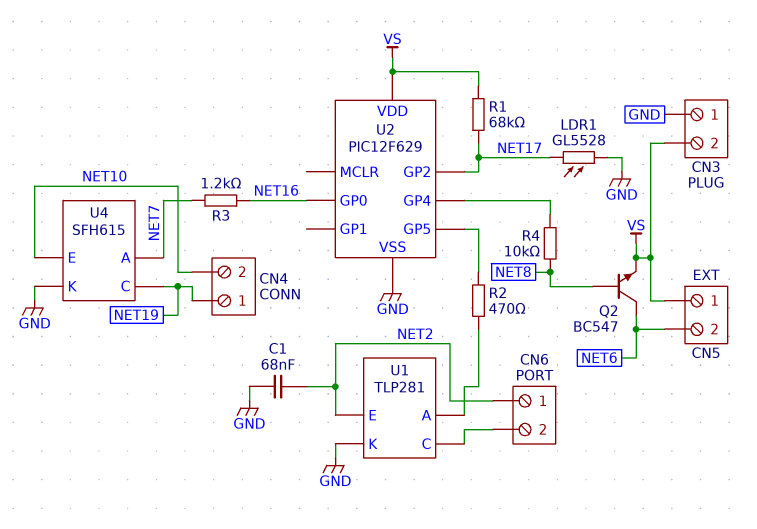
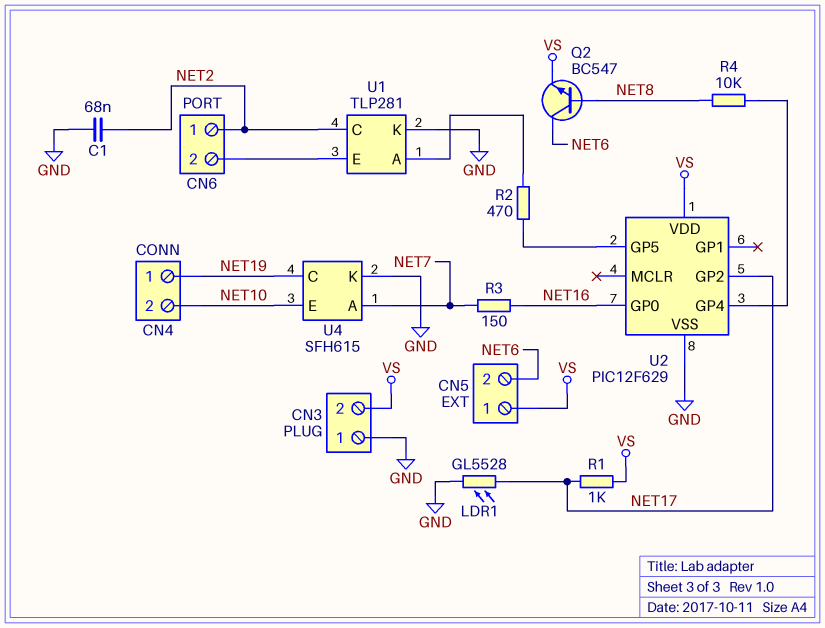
R1: 68k (NET17, VS) -> 1k (NET17, VS)
R3: 1.2k (NET7, NET16) -> 150 (NET7, NET16)
U1 pin C: CN6/2 -> NET2
U1 pin E: NET2 -> CN6/2

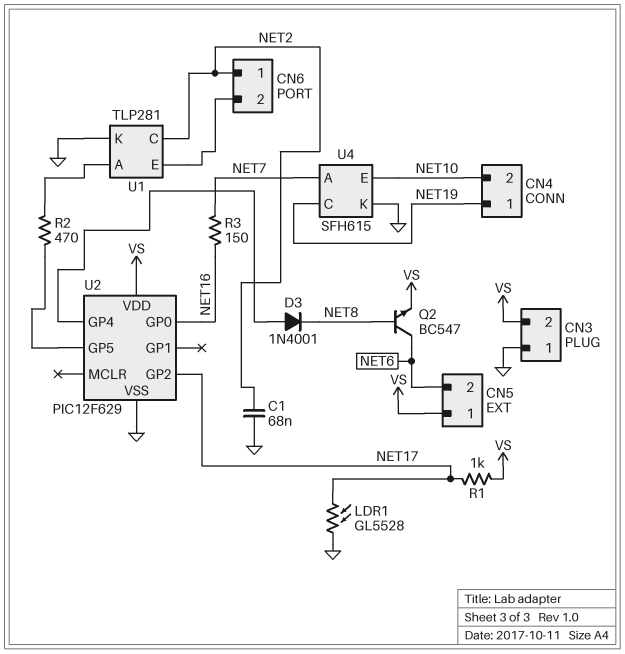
D3: none -> diode 1N4001 (A U2/GP4, K NET8)
R4: 10k (NET8, U2/GP4) -> none

